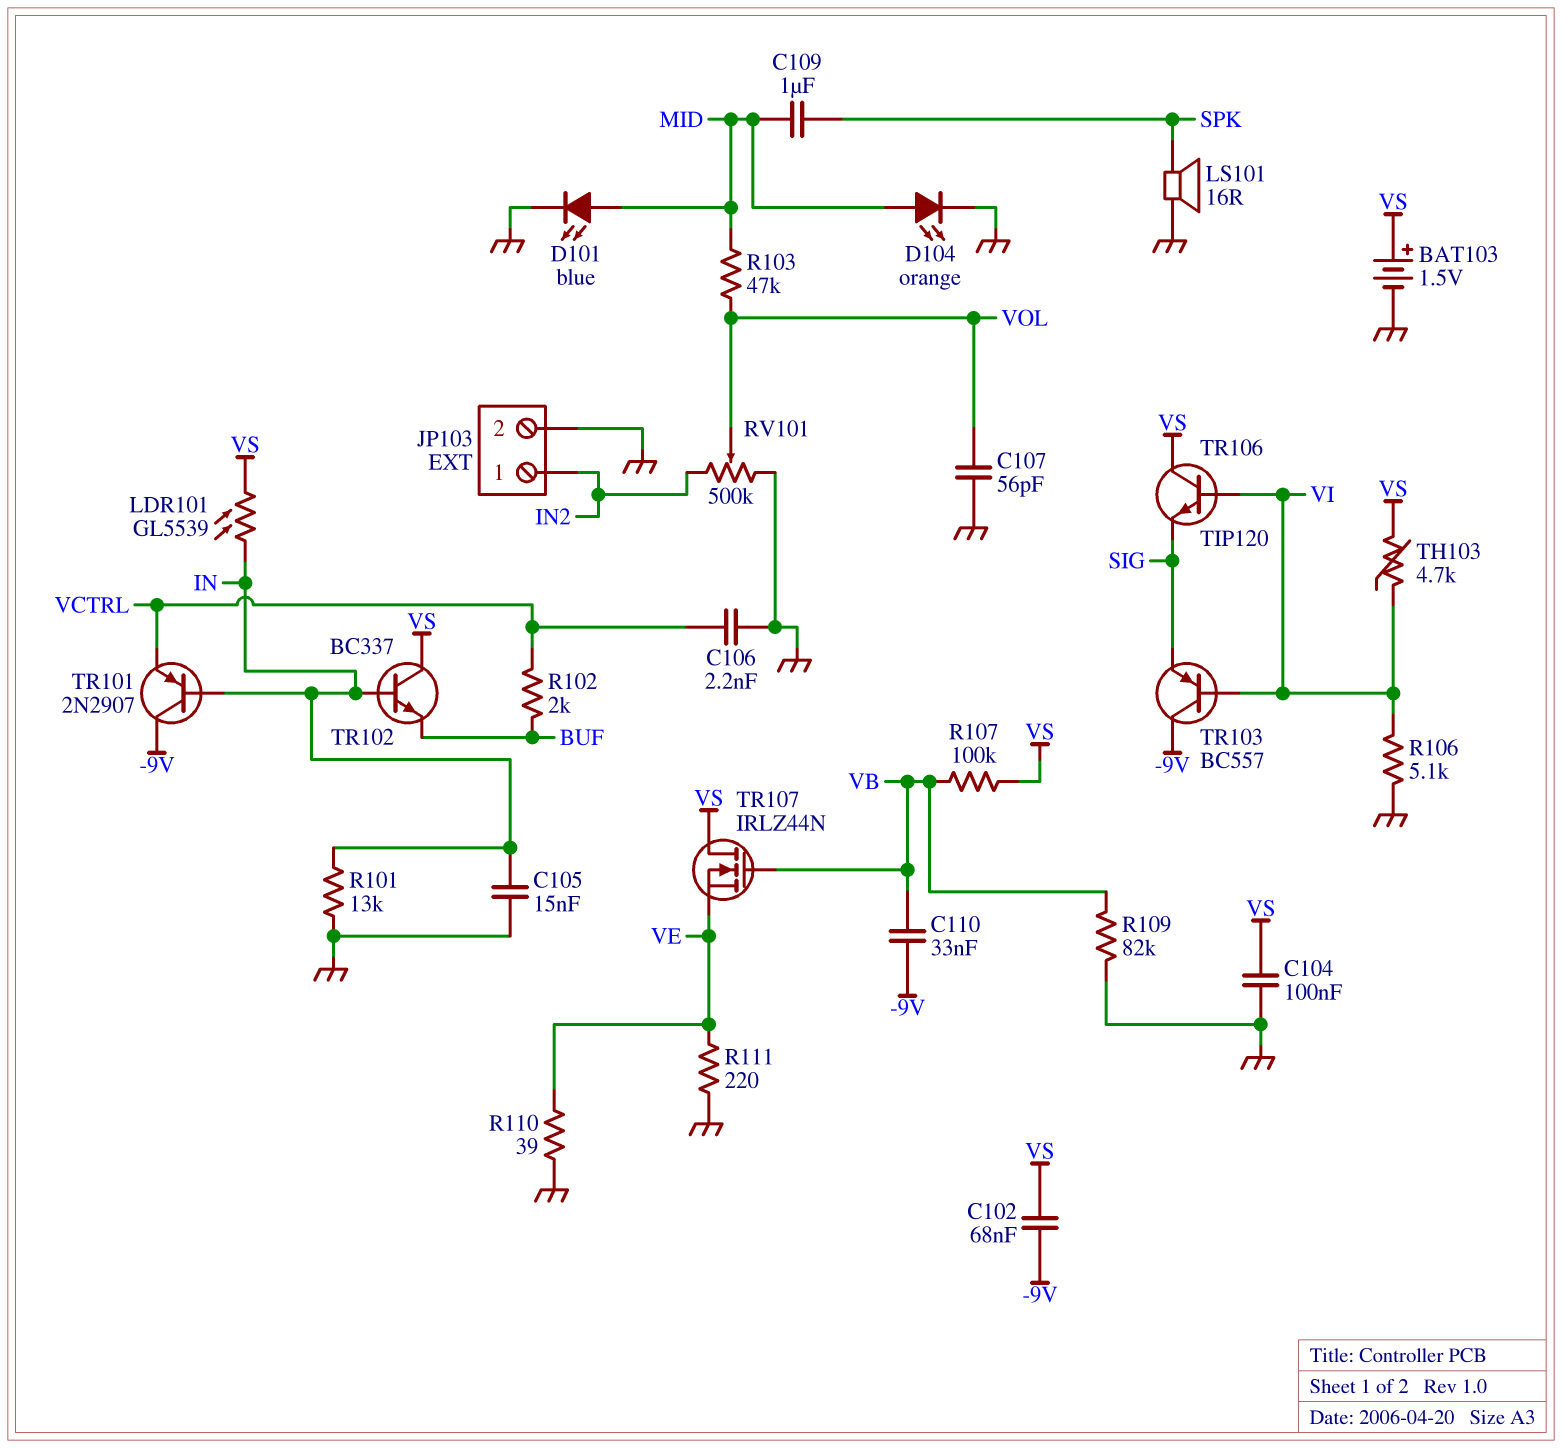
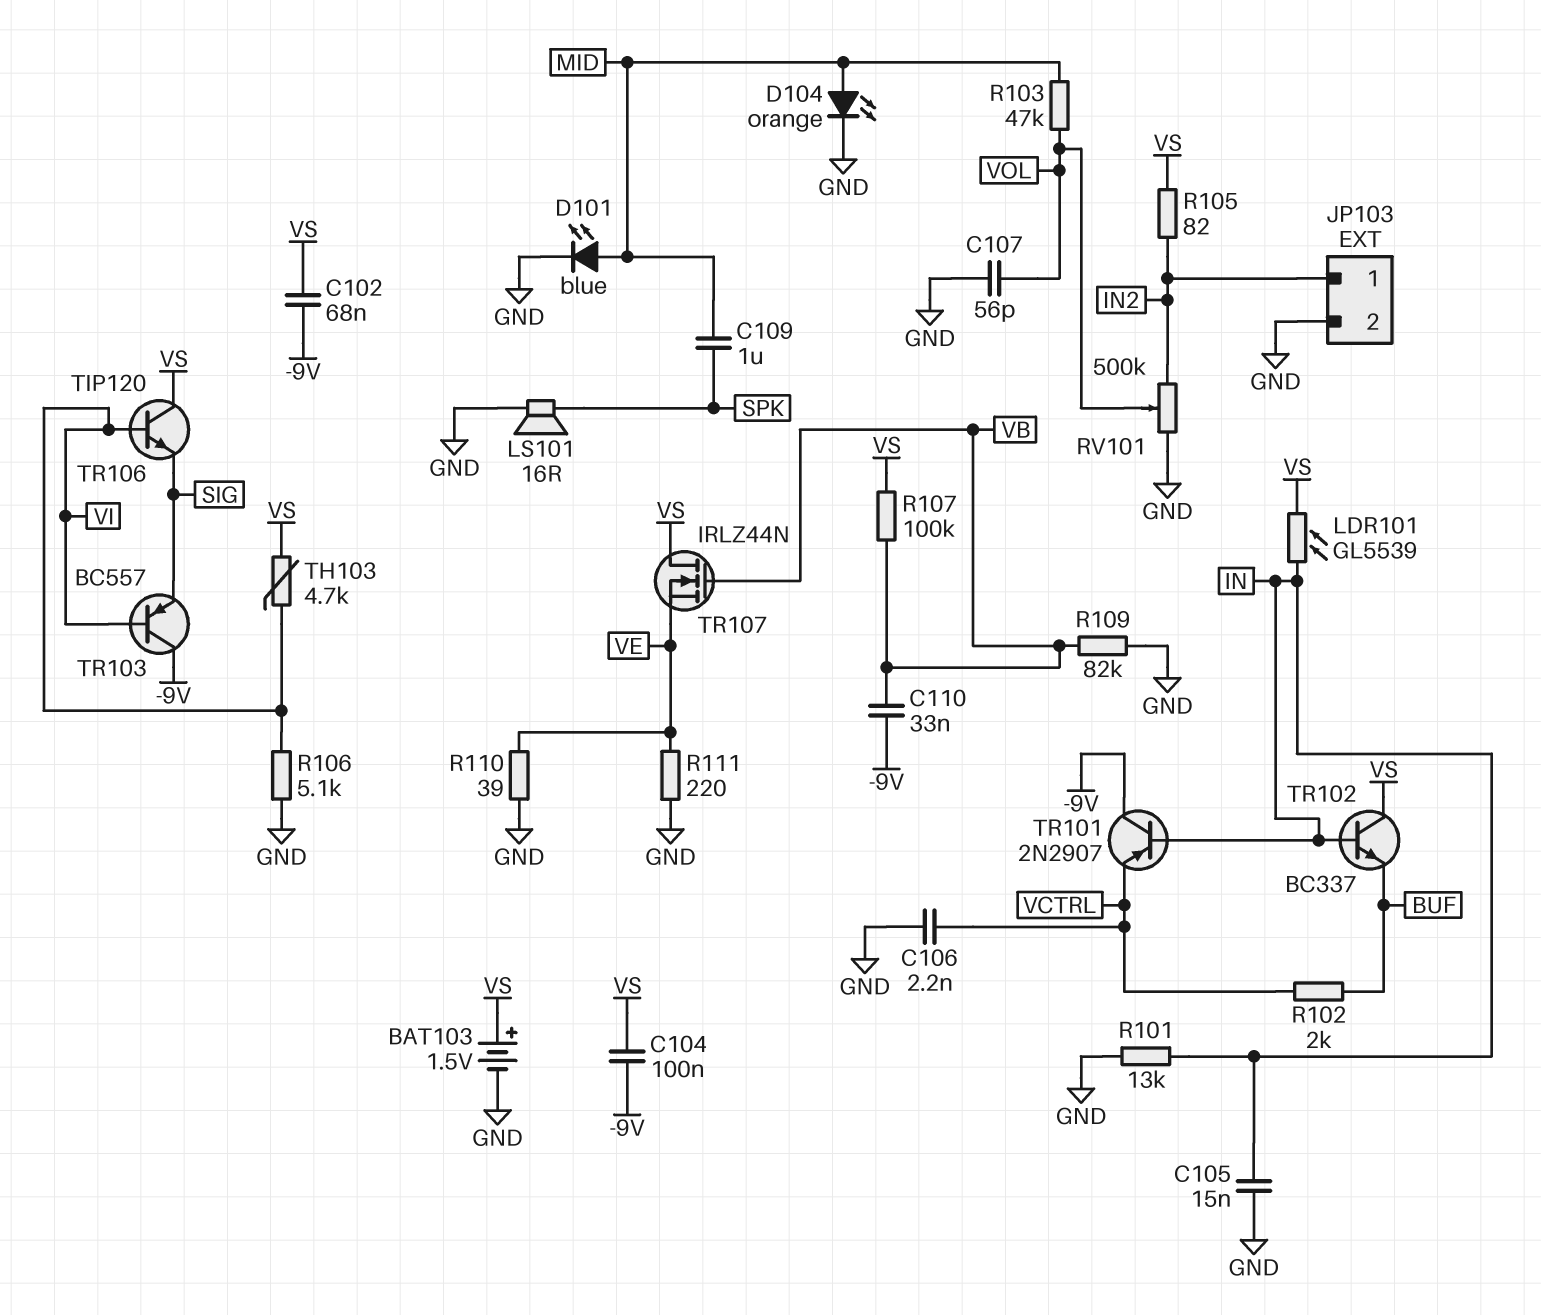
C104: 100nF (GND, VS) -> 100nF (-9V, VS)
R105: none -> 82 (IN2, VS)

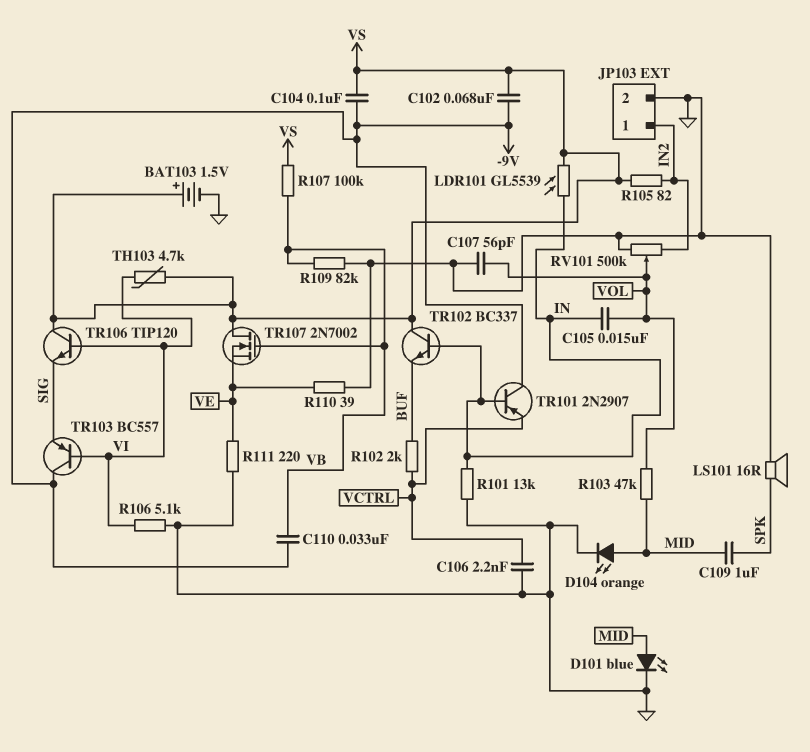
C105: 15nF (GND, IN) -> 15nF (IN, VOL)
TR107: NMOS IRLZ44N (G VB, D VS, S VE) -> NMOS 2N7002 (G VB, D VS, S VE)

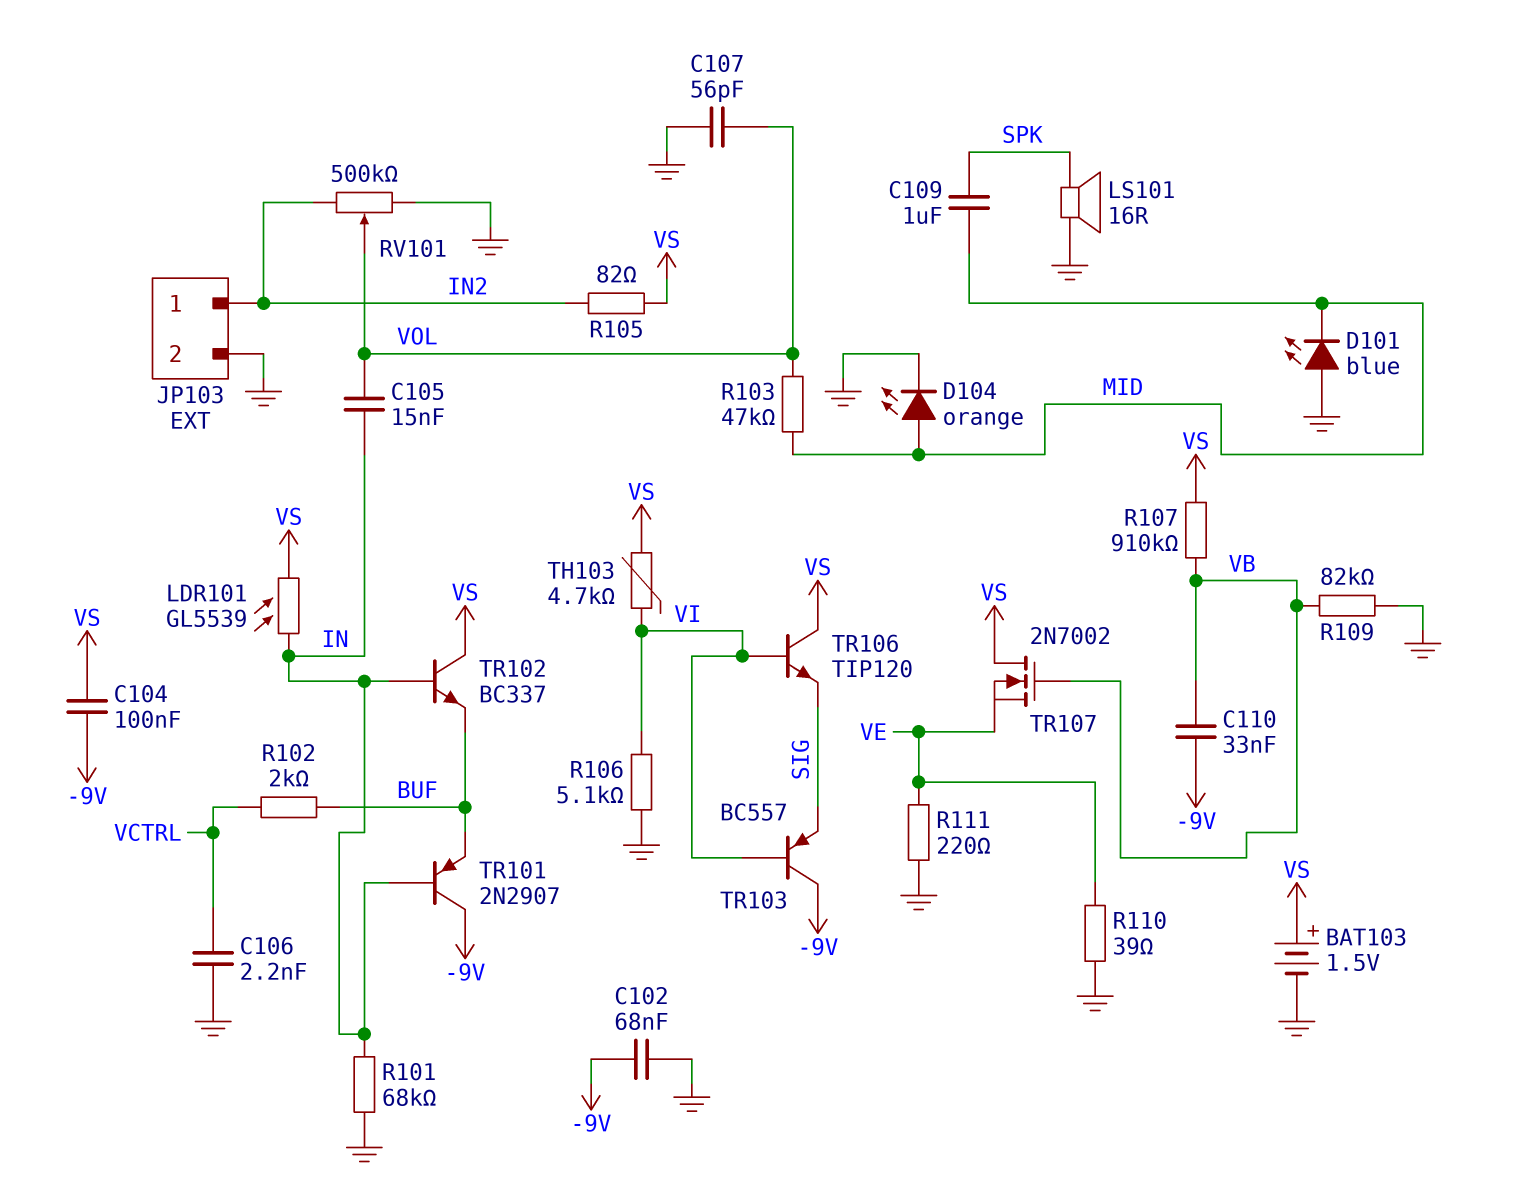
C102: 68nF (-9V, VS) -> 68nF (-9V, GND)
D101: LED blue (A MID, K GND) -> LED blue (A GND, K MID)
R101: 13k (GND, IN) -> 68k (GND, IN)
R107: 100k (VB, VS) -> 910k (VB, VS)
TR101: PNP 2N2907 (B IN, C -9V, E VCTRL) -> PNP 2N2907 (B IN, C -9V, E BUF)

